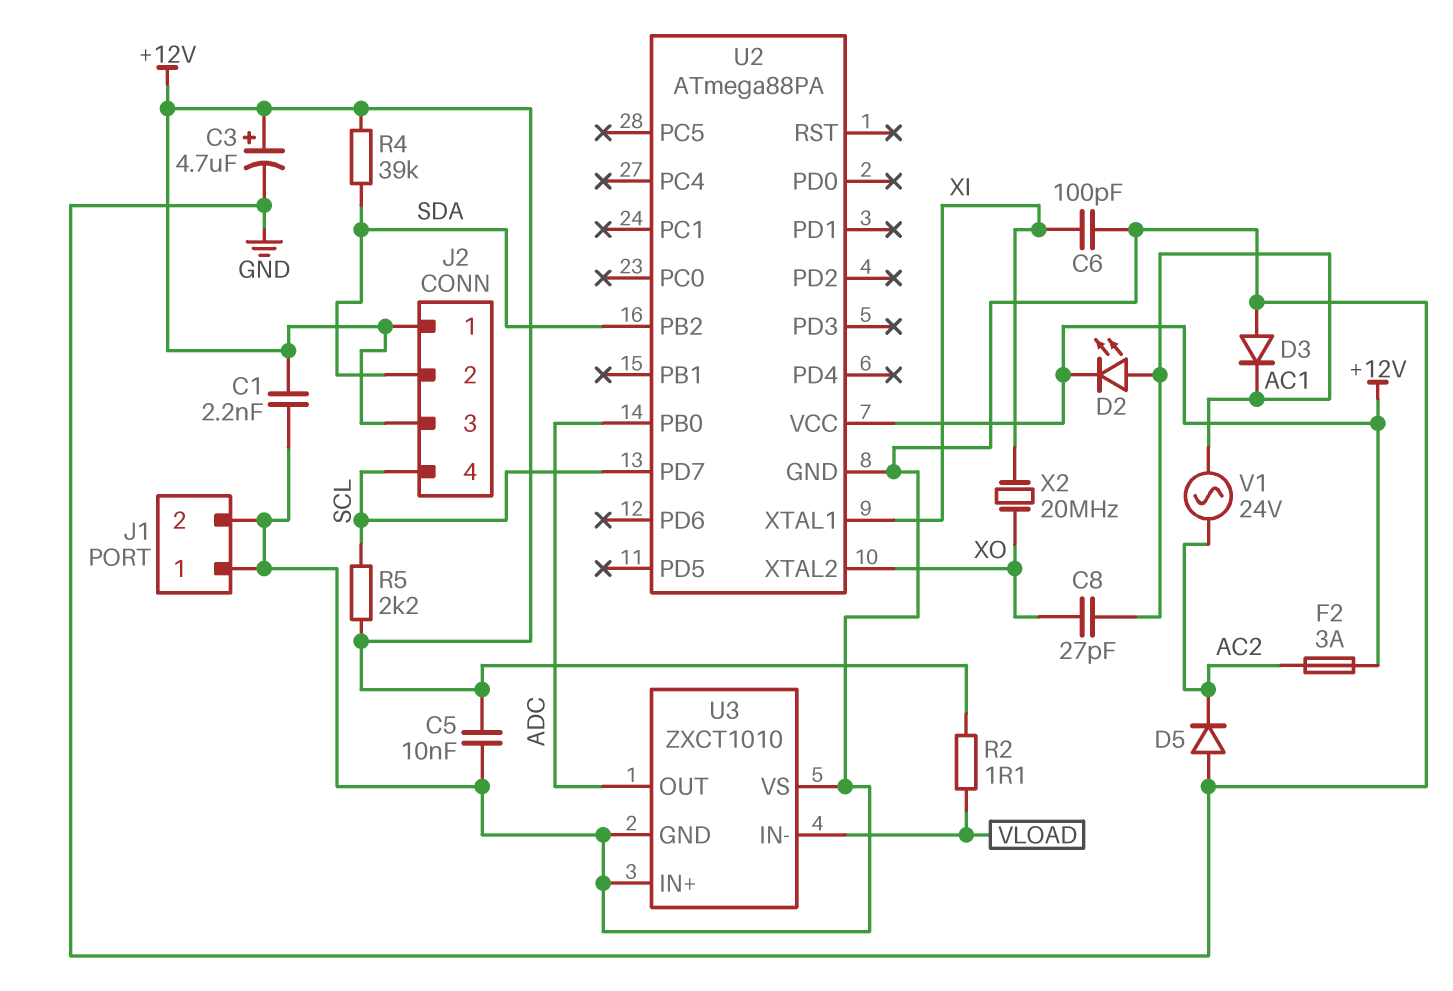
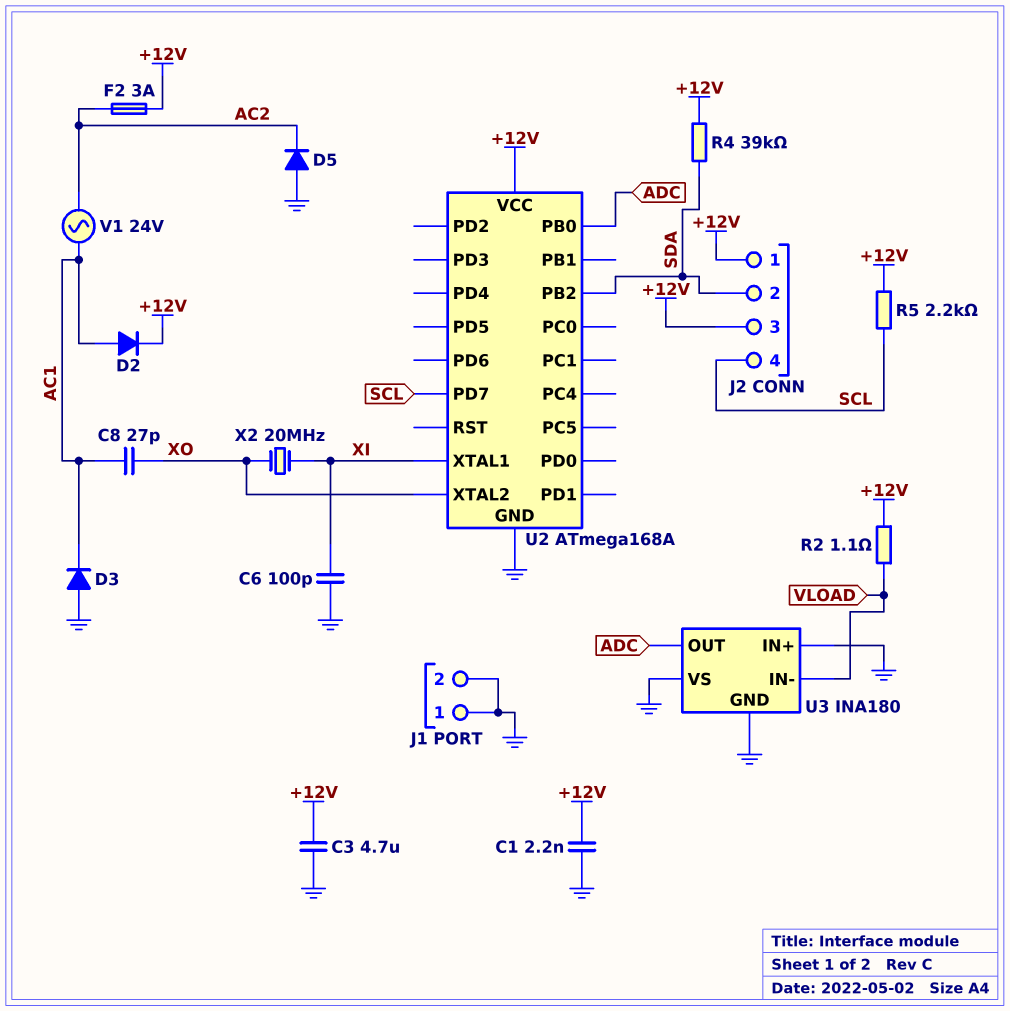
C3: 4.7uF (plus +12V, minus GND) -> 4.7uF (+12V, GND)
C5: 10nF (+12V, GND) -> none
D2: LED (A AC1, K +12V) -> diode (A AC1, K +12V)
U2: ATmega88PA -> ATmega168A
U3: ZXCT1010 -> INA180

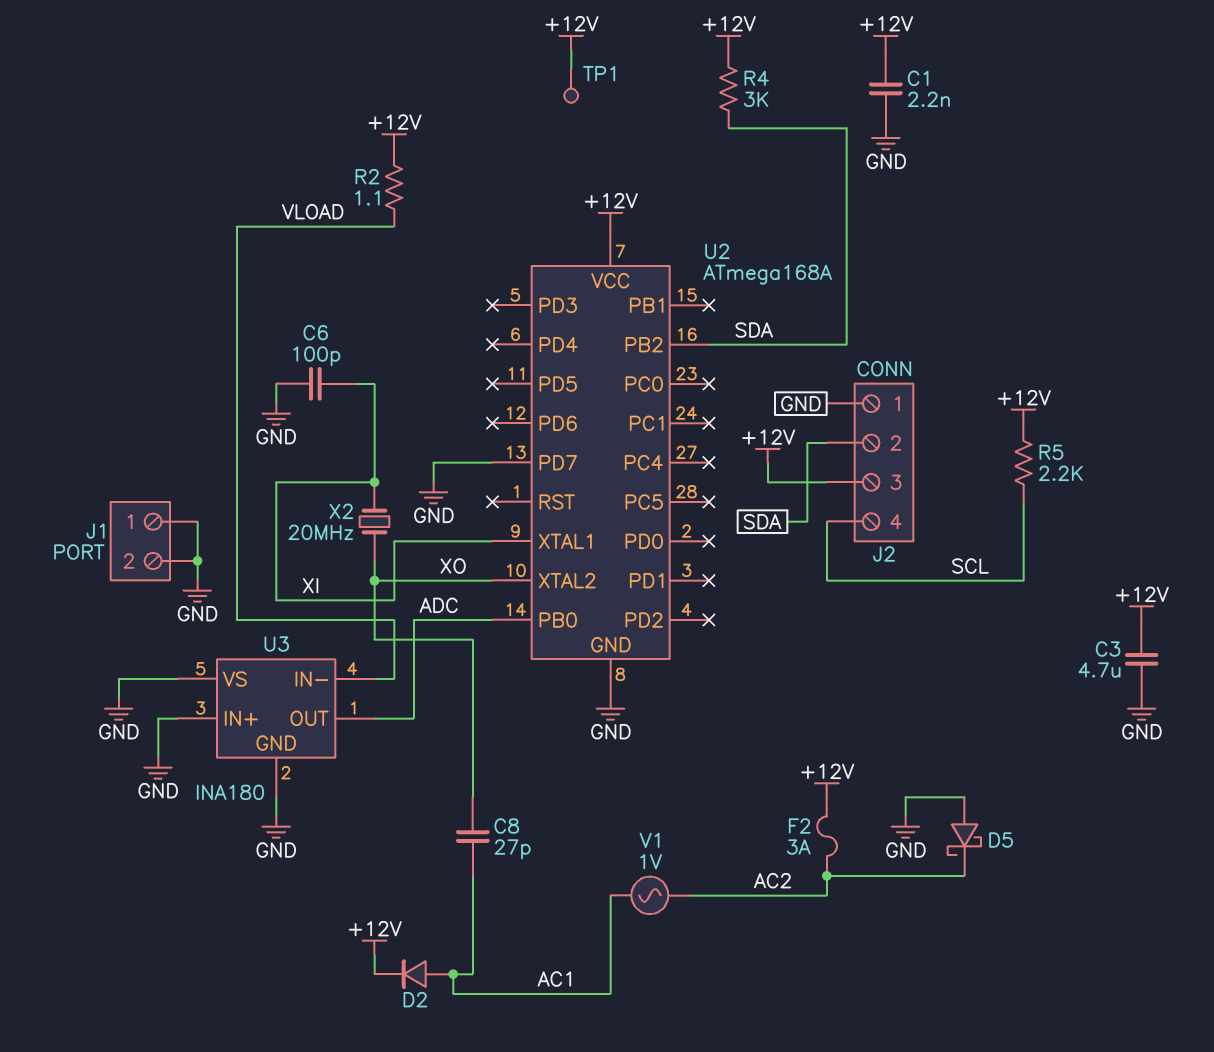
D3: diode (A GND, K AC1) -> none
D5: diode (A GND, K AC2) -> schottky (A GND, K AC2)
J2 pin 1: +12V -> GND
R4: 39k (+12V, SDA) -> 3k (+12V, SDA)
TP1: none -> test point (+12V)
U2 pin PD7: SCL -> GND
V1: AC 24V (AC1, AC2) -> AC 1V (AC1, AC2)

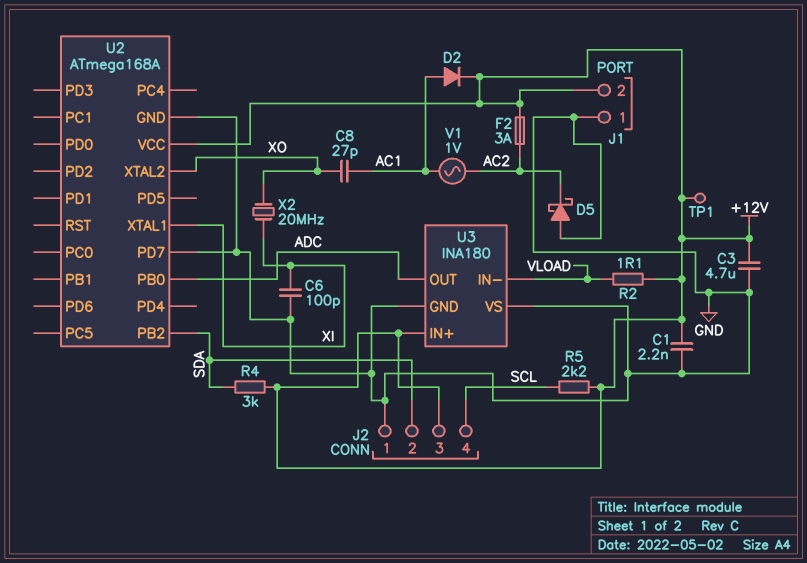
J1 pin 2: GND -> +12V
U3 pin IN+: GND -> +12V

